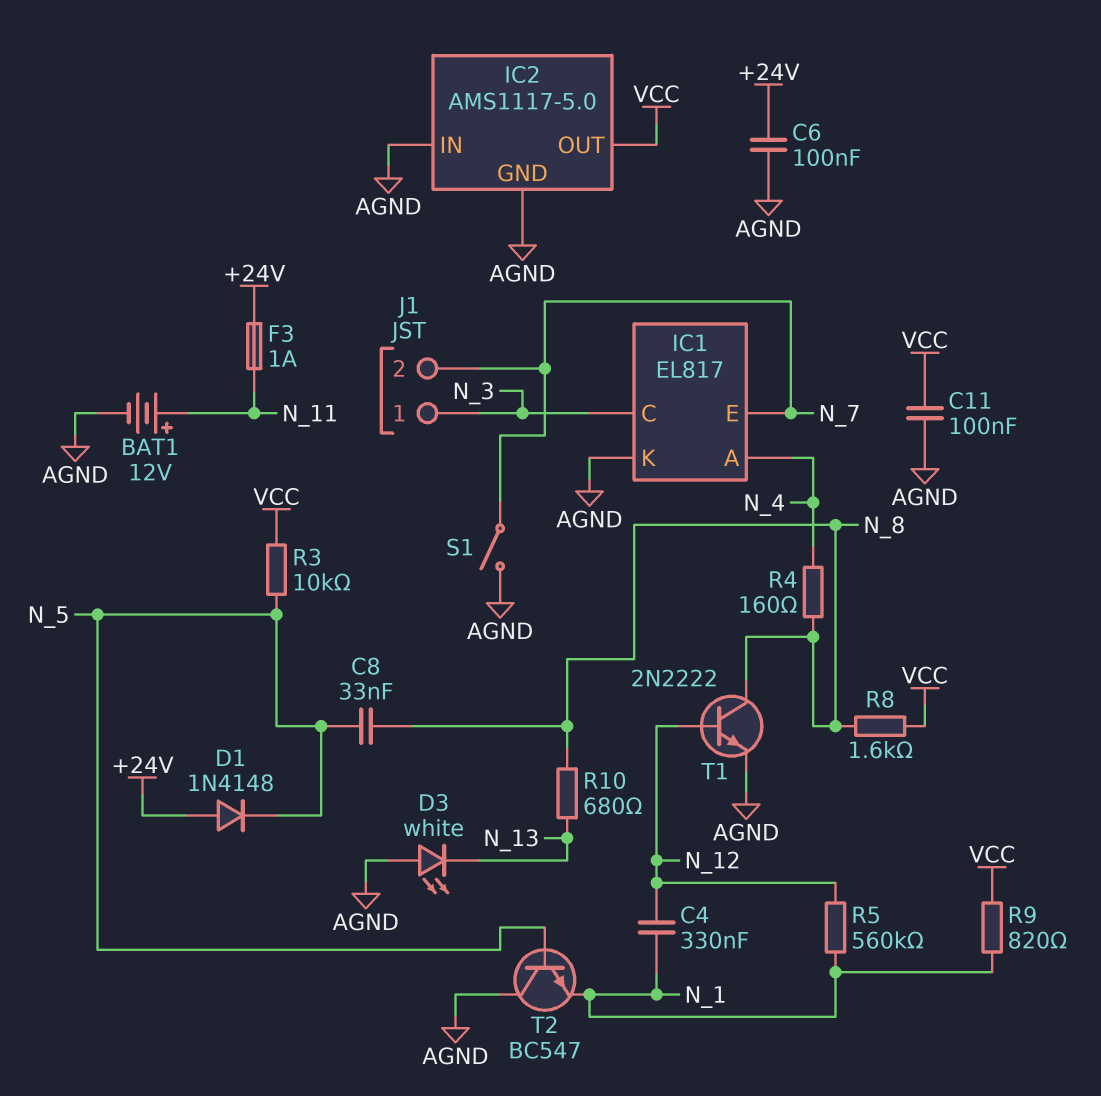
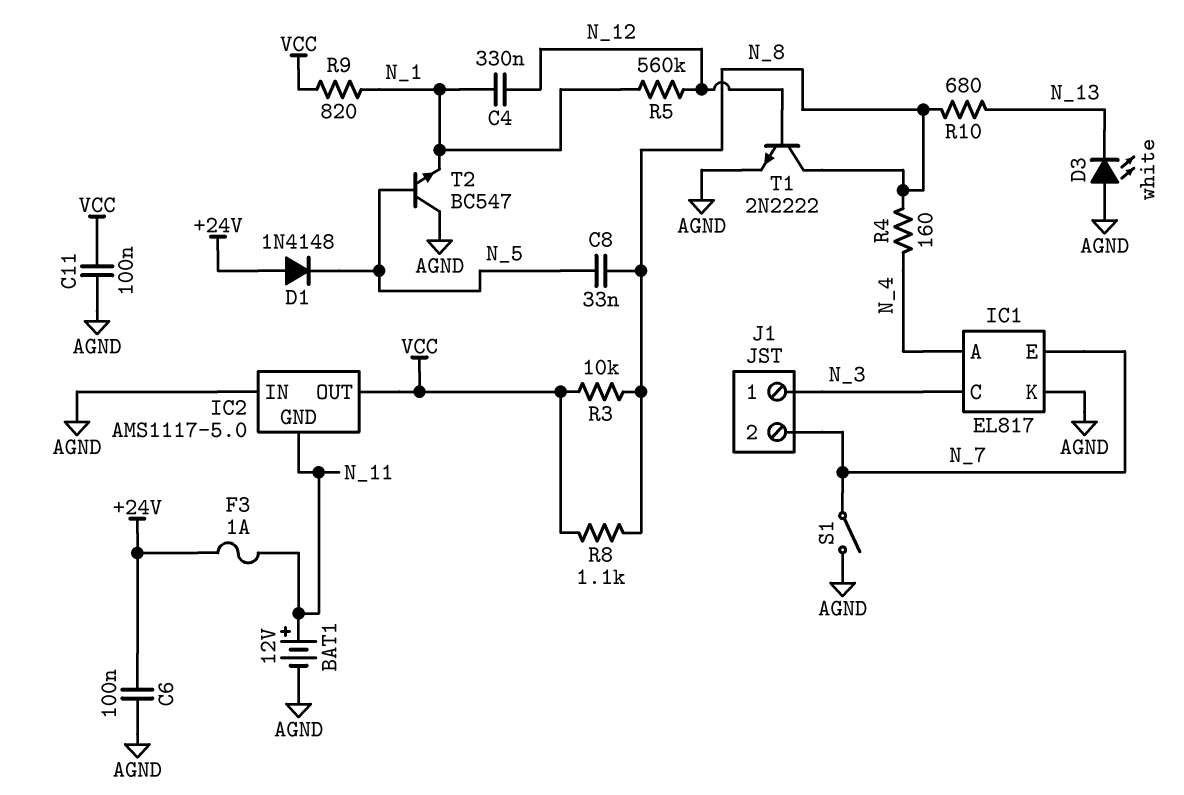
IC2 pin GND: AGND -> N_11
R3: 10k (N_5, VCC) -> 10k (N_8, VCC)
R8: 1.6k (N_8, VCC) -> 1.1k (N_8, VCC)

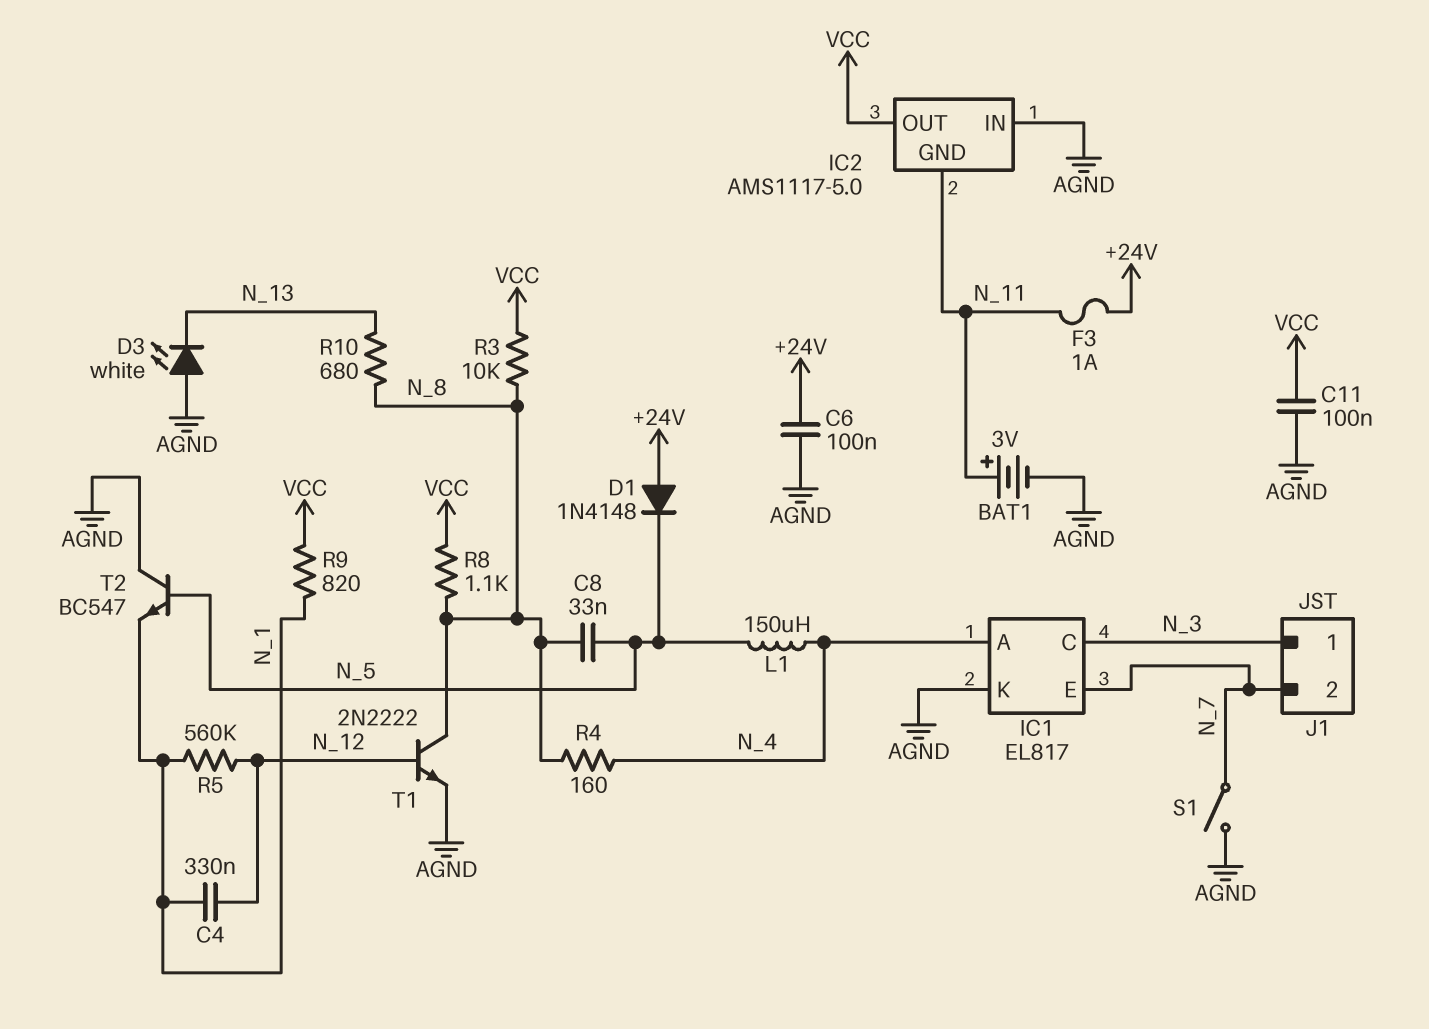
BAT1: 12V (plus N_11, minus AGND) -> 3V (plus N_11, minus AGND)
L1: none -> 150uH (N_4, N_5)

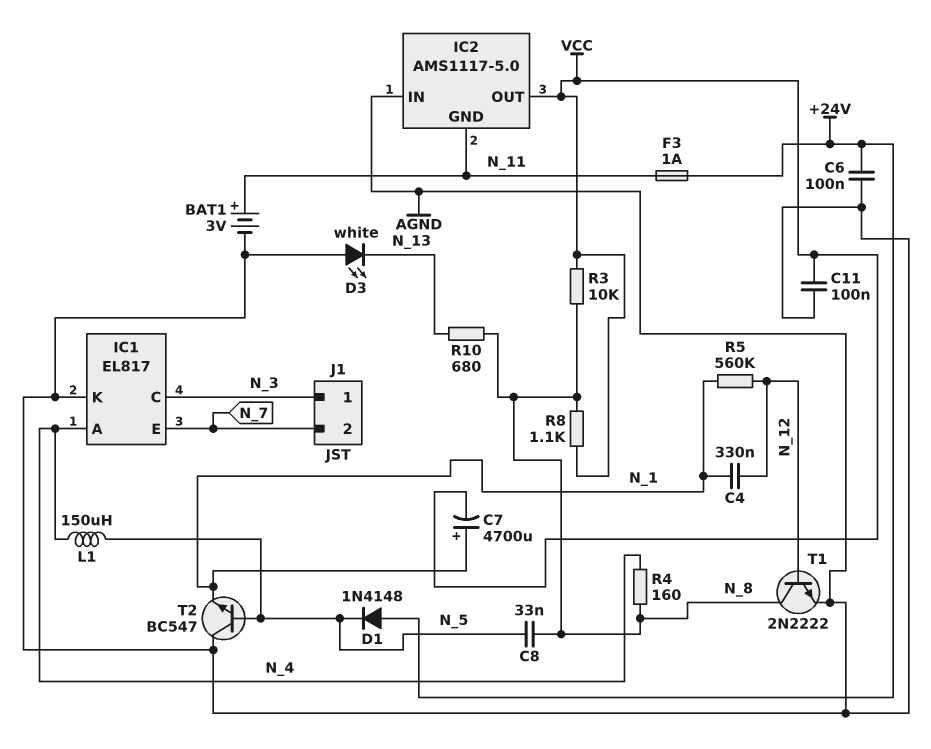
C7: none -> 4700uF (plus N_1, minus VCC)
R9: 820 (N_1, VCC) -> none
S1: switch (AGND, N_7) -> none

